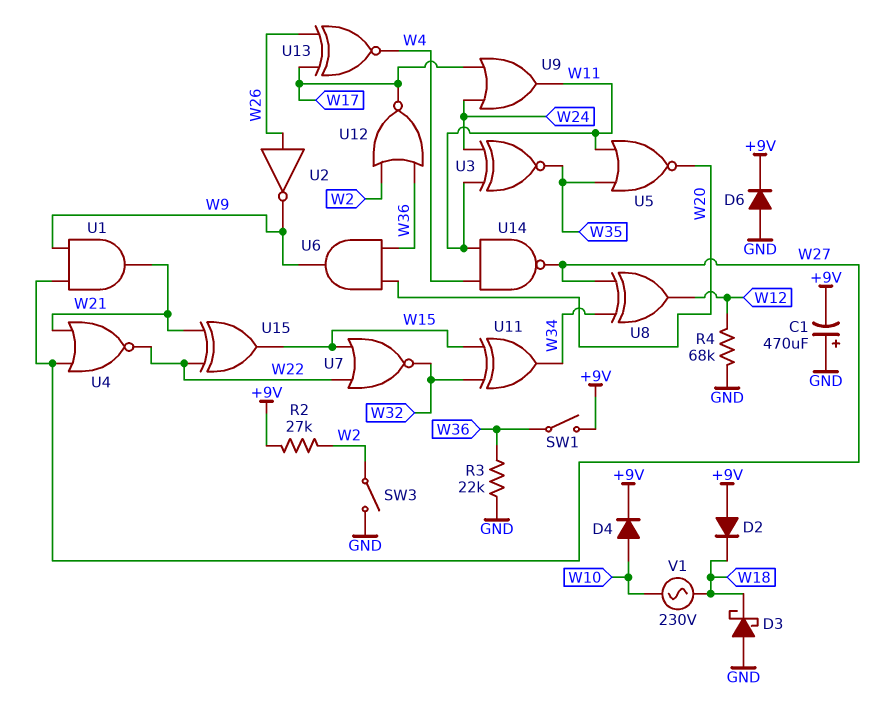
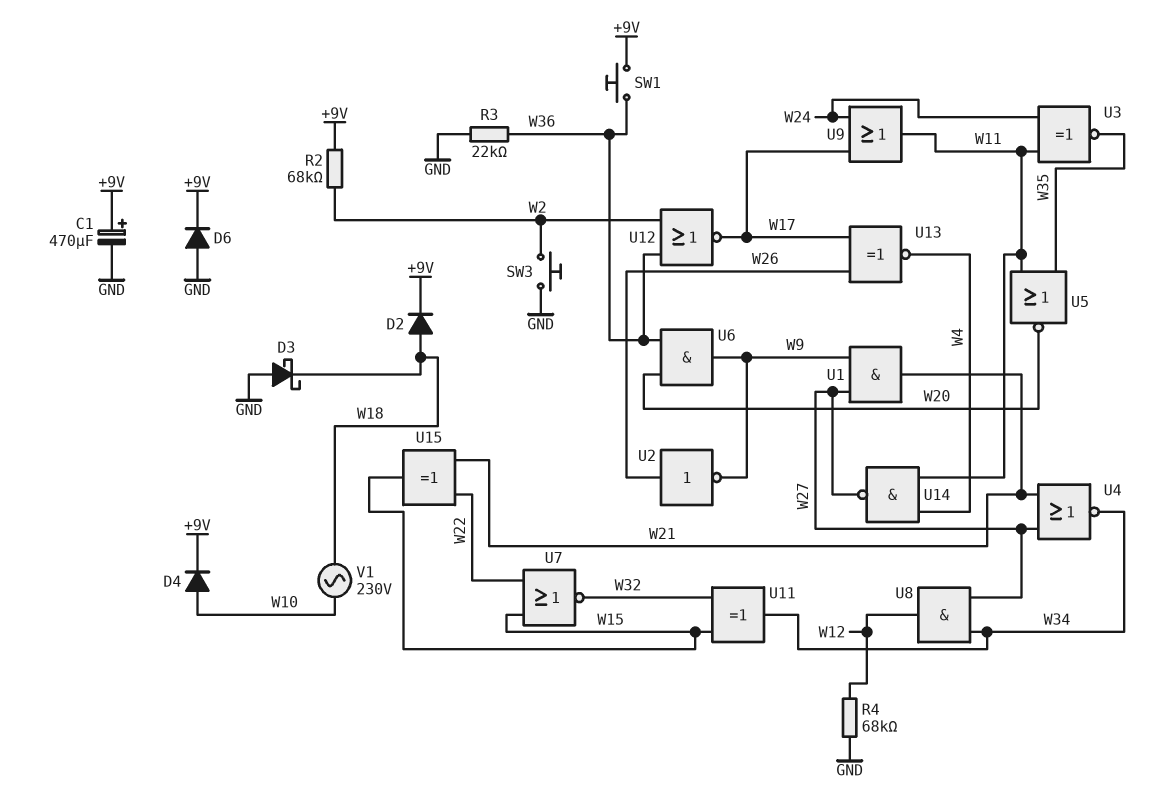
C1: 470uF (plus GND, minus +9V) -> 470uF (plus +9V, minus GND)
D2: diode (A +9V, K W18) -> diode (A W18, K +9V)
R2: 27k (+9V, W2) -> 68k (+9V, W2)
SW1: switch (+9V, W36) -> button (+9V, W36)
SW3: switch (GND, W2) -> button (GND, W2)
U4: NOR (in W21, in W27, out W22) -> NOR (in W21, in W27, out W34)
U8: XOR (in W27, in W34, out W12) -> AND (in W27, in W34, out W12)

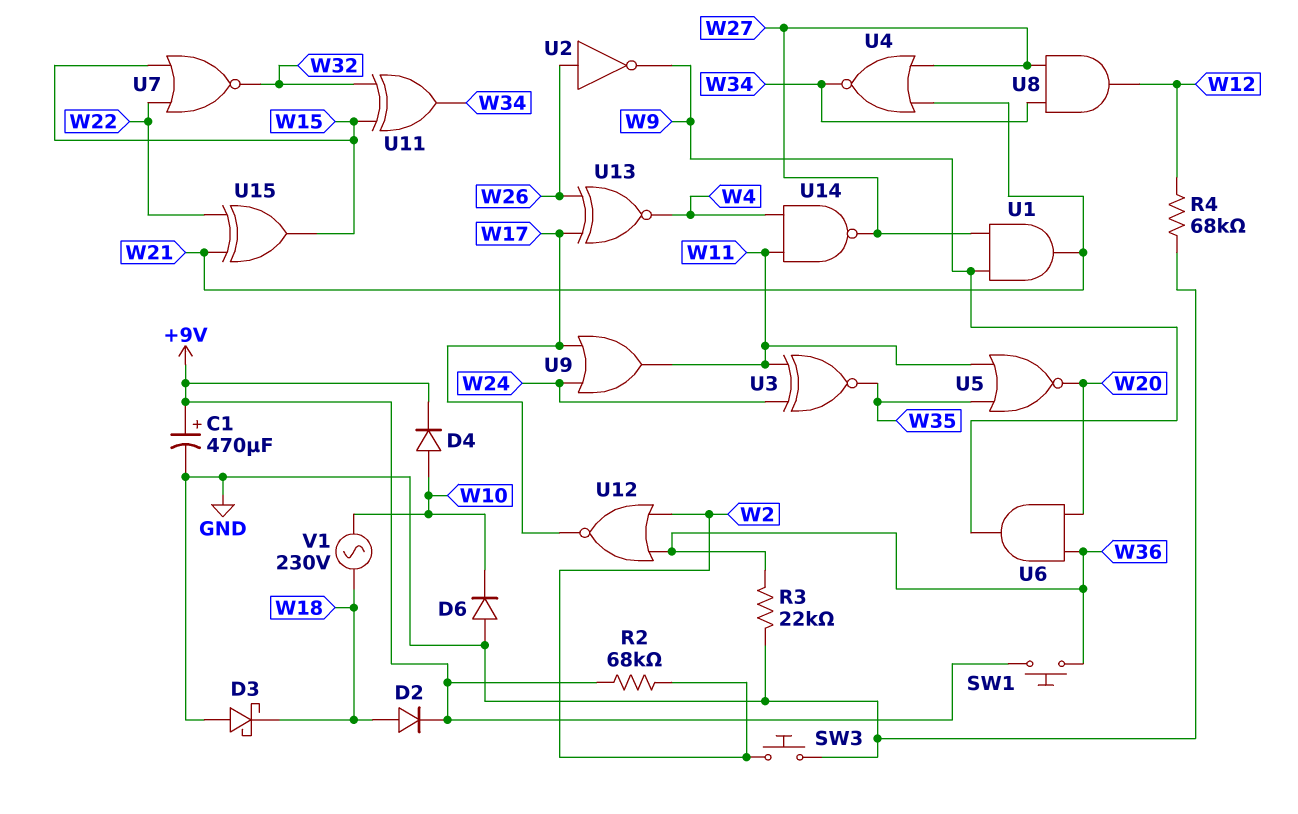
D6: diode (A GND, K +9V) -> diode (A GND, K W10)

